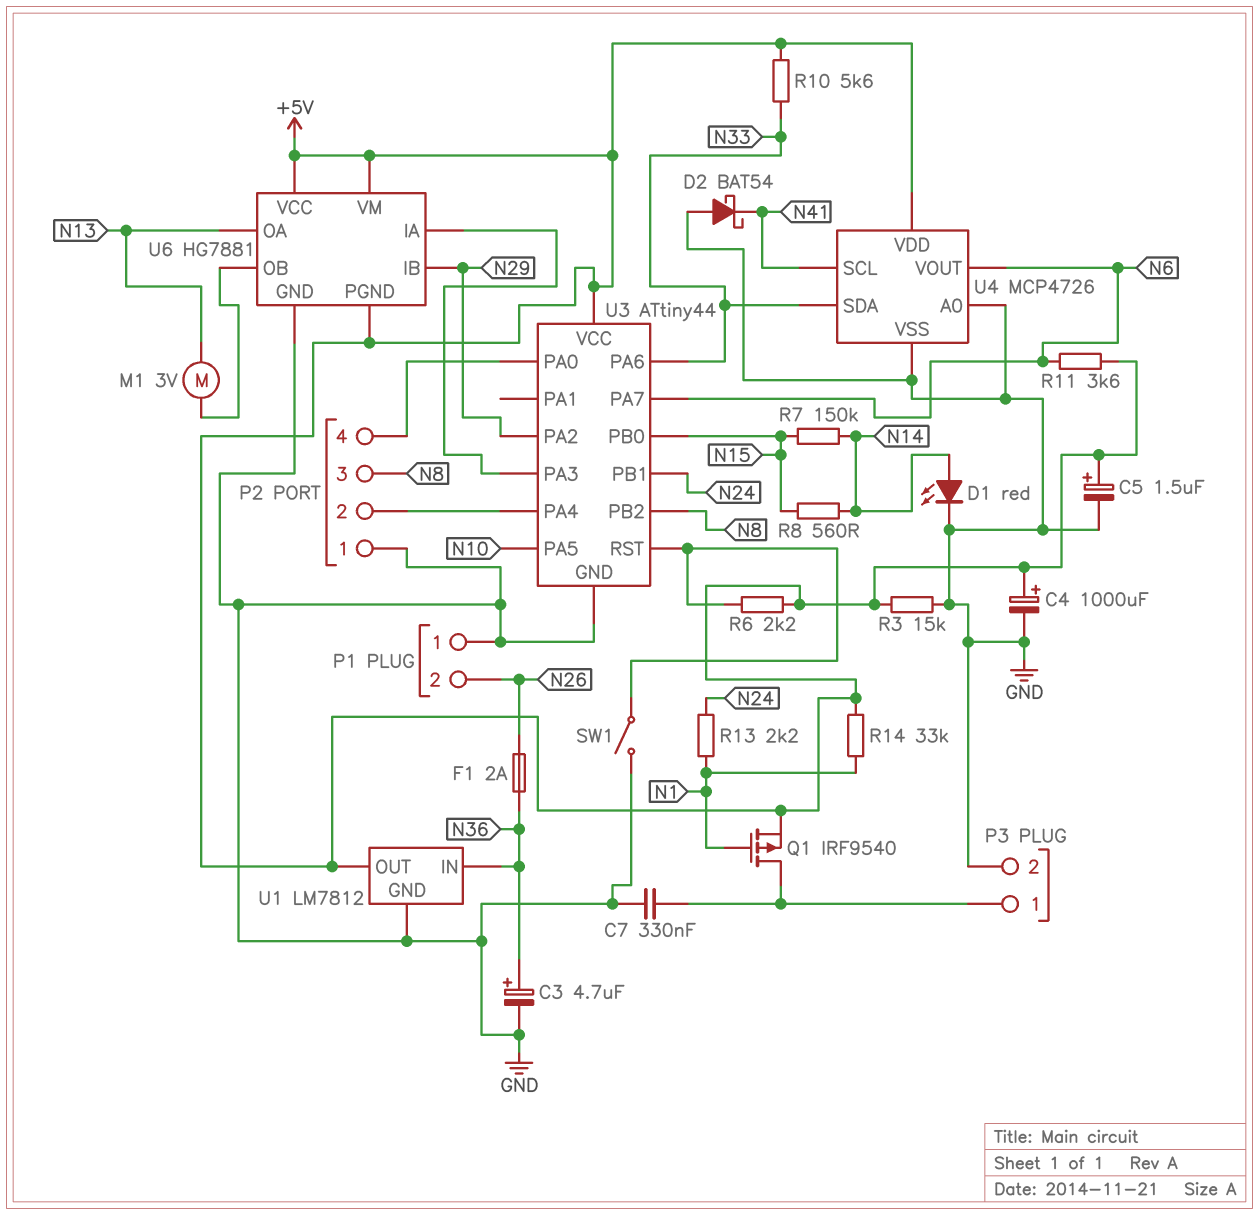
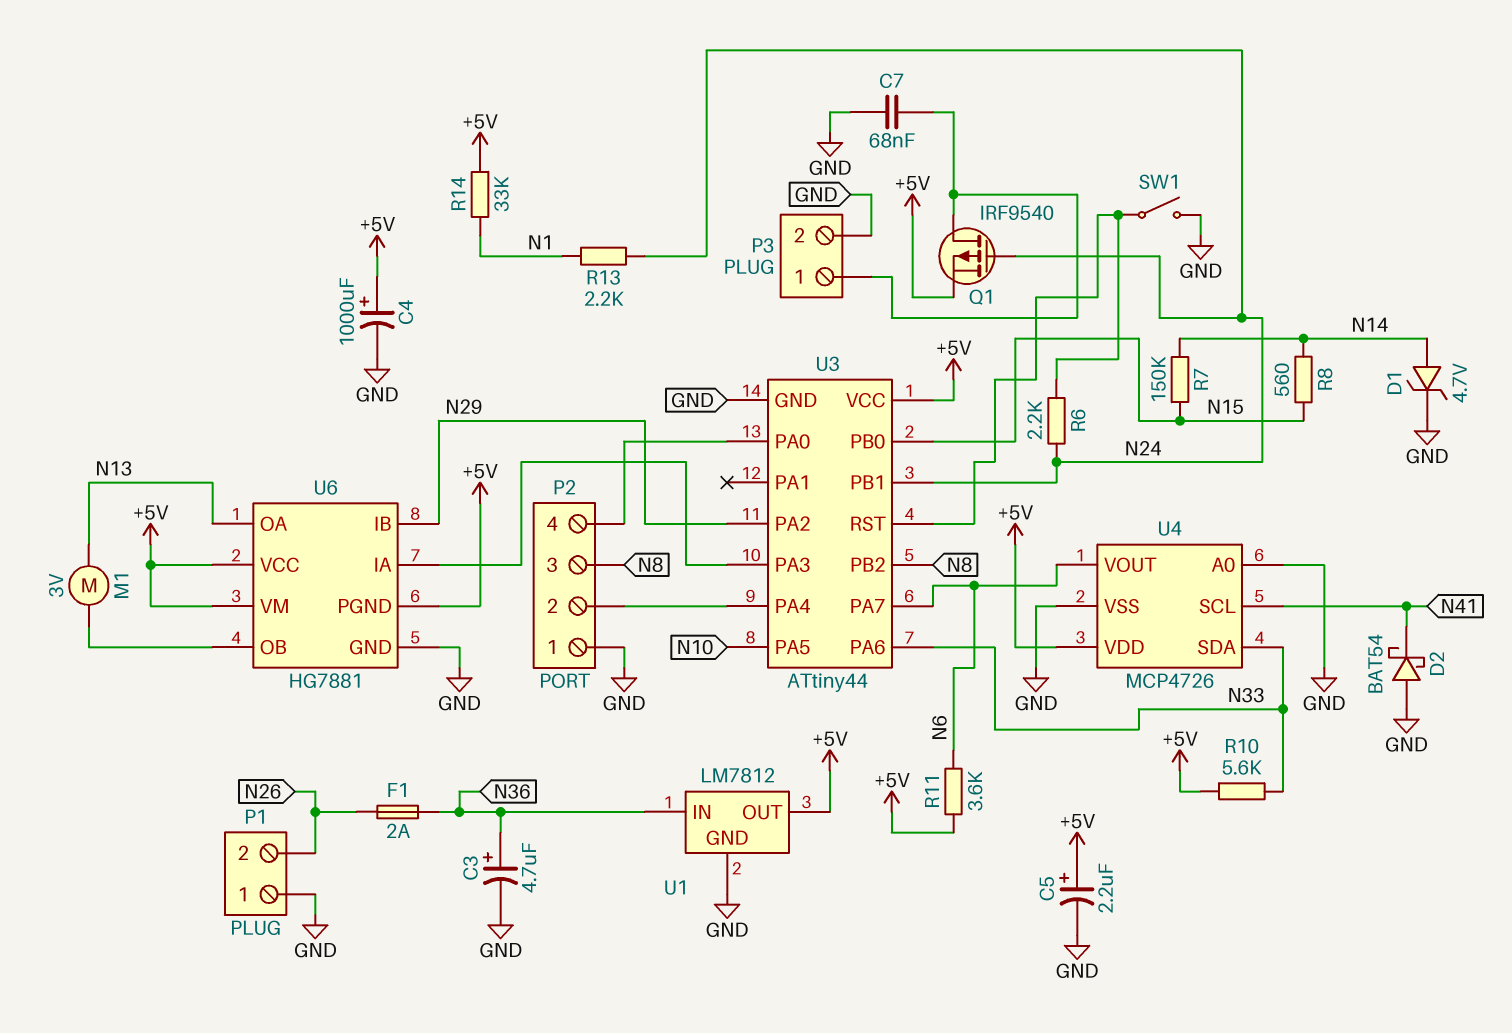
C5: 1.5uF (plus +5V, minus GND) -> 2.2uF (plus +5V, minus GND)
C7: 330nF (GND, P3/1) -> 68nF (GND, P3/1)
D1: LED red (A N14, K GND) -> zener 4.7V (A N14, K GND)
Q1: PMOS IRF9540 (G N1, D P3/1, S +5V) -> PMOS IRF9540 (G N24, D P3/1, S +5V)
R3: 15k (+5V, GND) -> none
R6: 2.2k (+5V, U3/RST) -> 2.2k (N24, U3/RST)

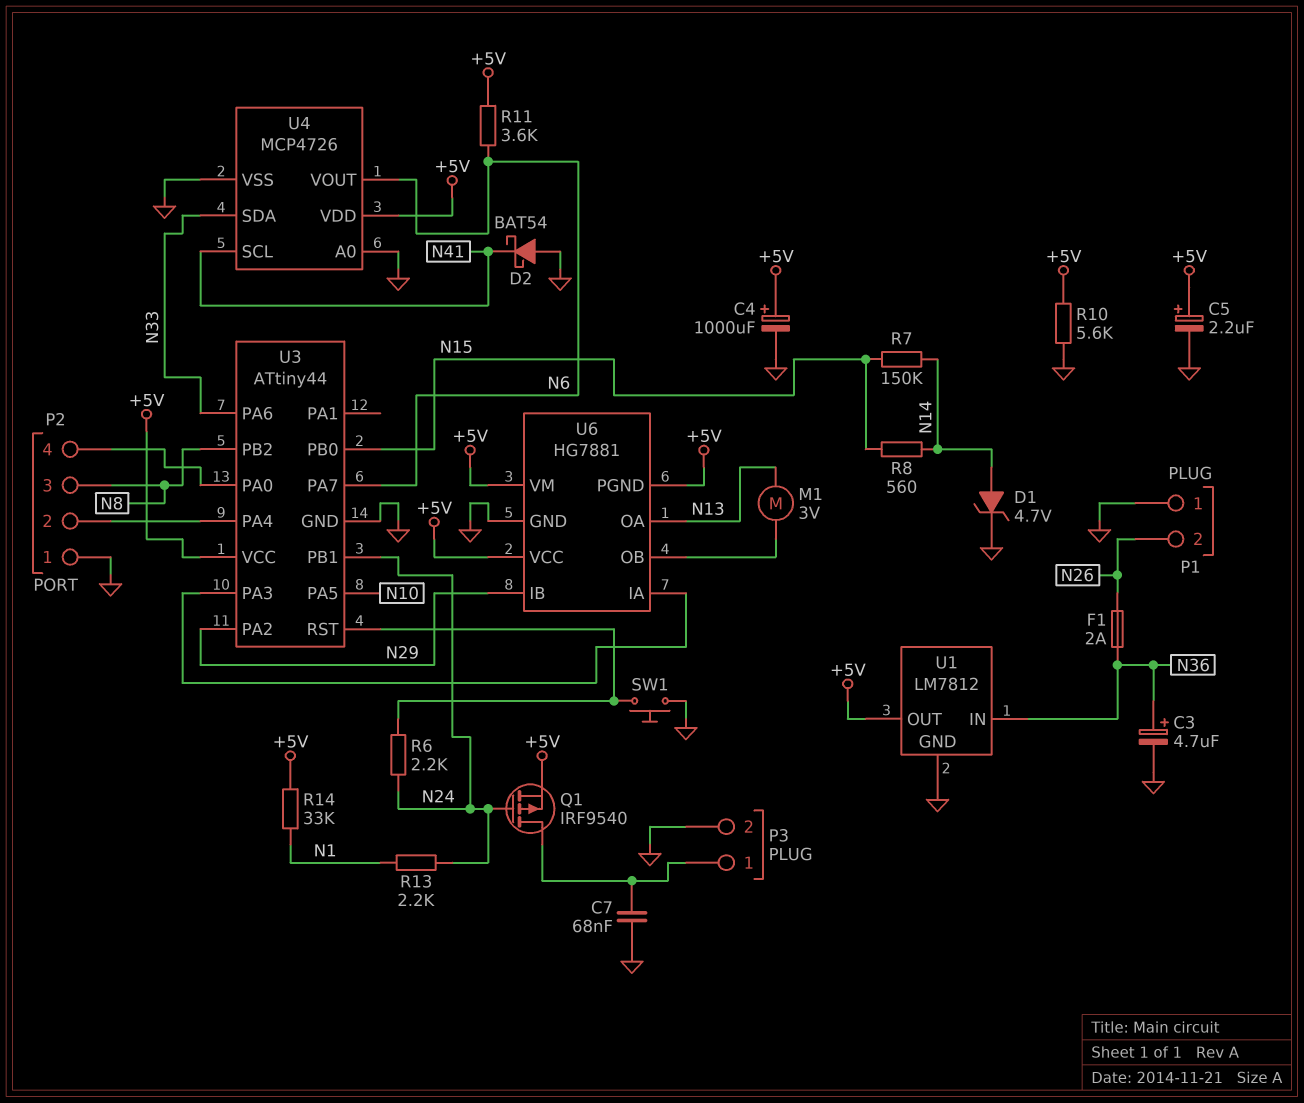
R10: 5.6k (+5V, N33) -> 5.6k (+5V, GND)
SW1: switch (GND, U3/RST) -> button (GND, U3/RST)

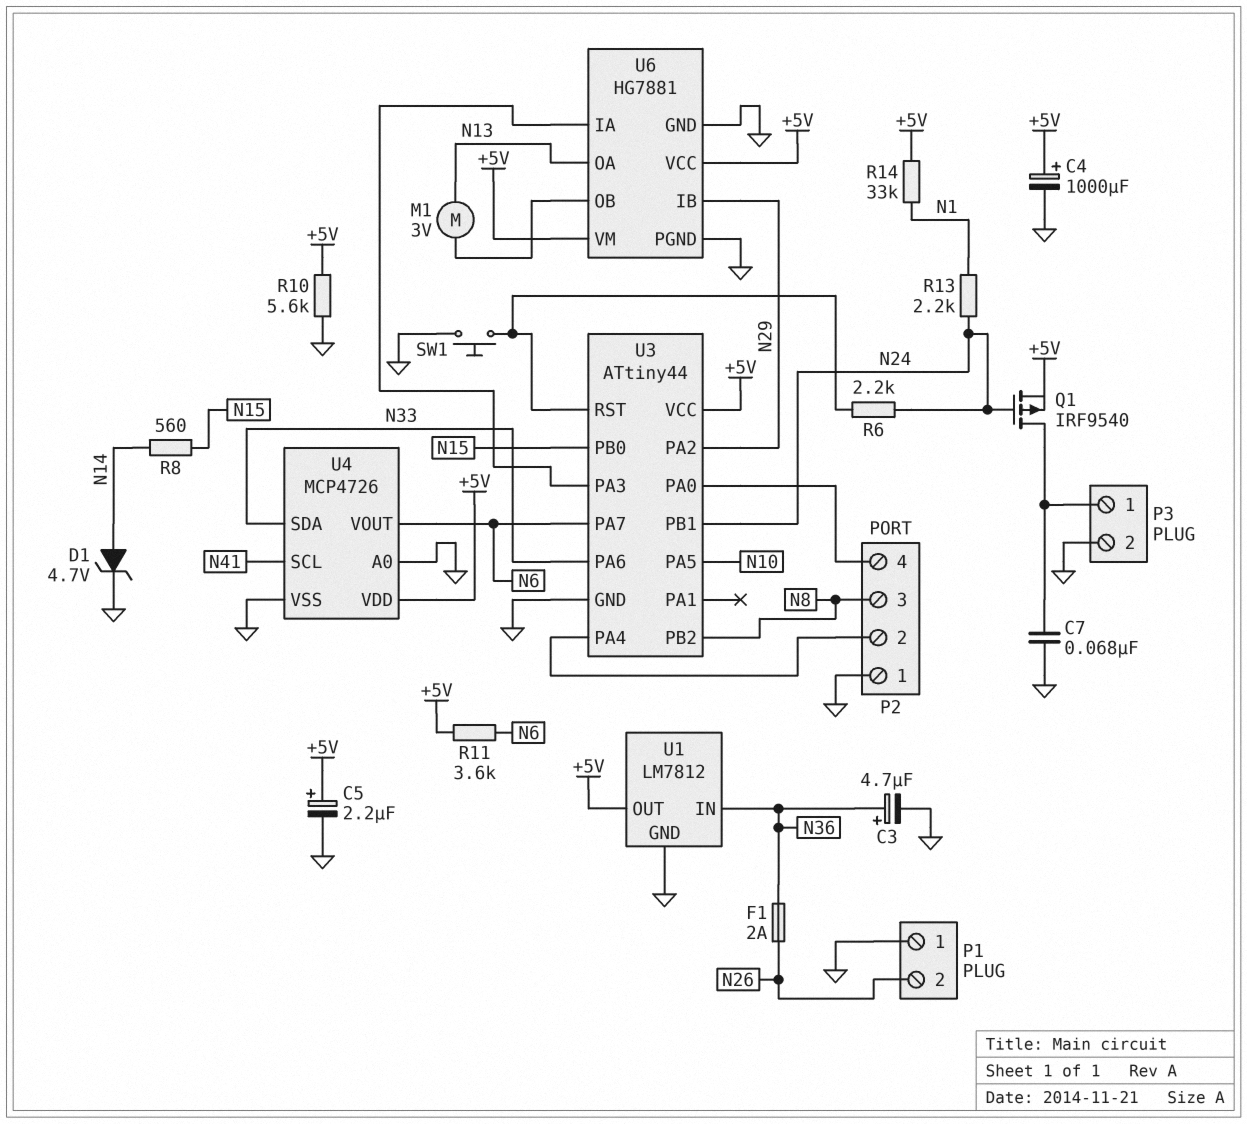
D2: schottky BAT54 (A GND, K N41) -> none
R7: 150k (N14, N15) -> none
U6 pin PGND: +5V -> GND

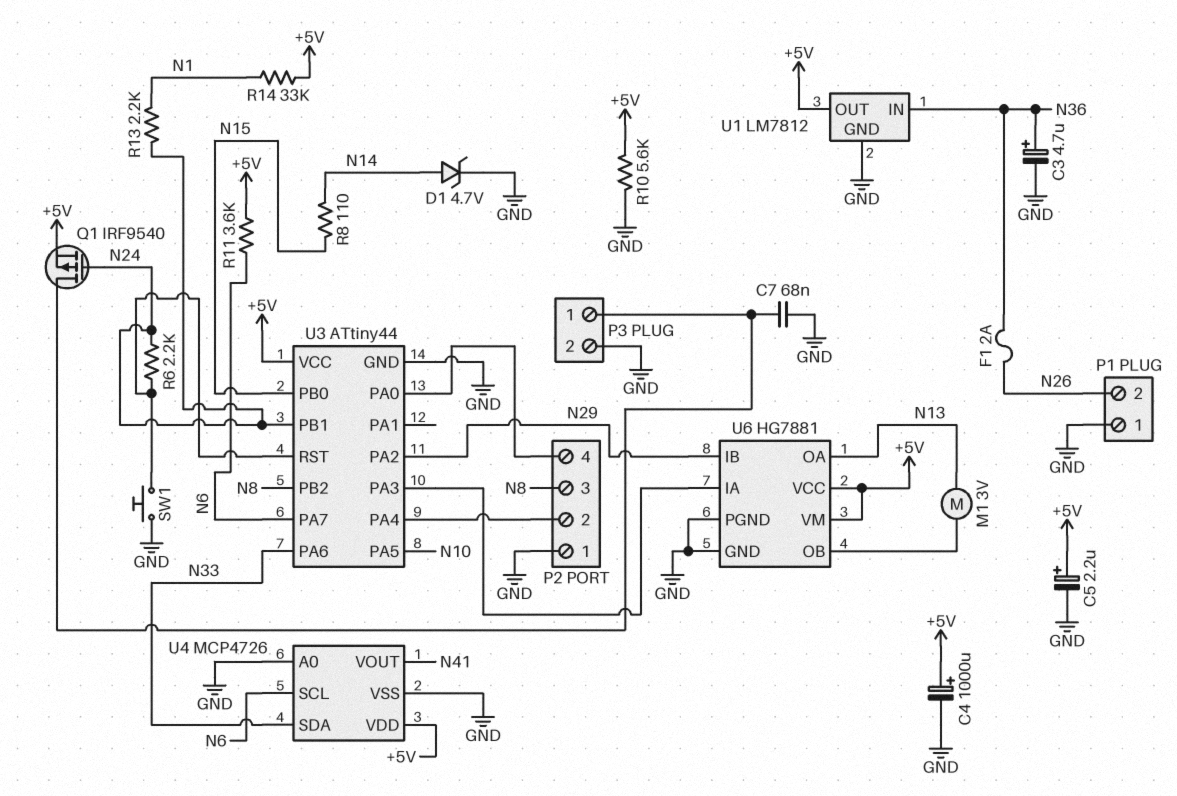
R8: 560 (N14, N15) -> 110 (N14, N15)
U4 pin SCL: N41 -> N6
U4 pin VOUT: N6 -> N41

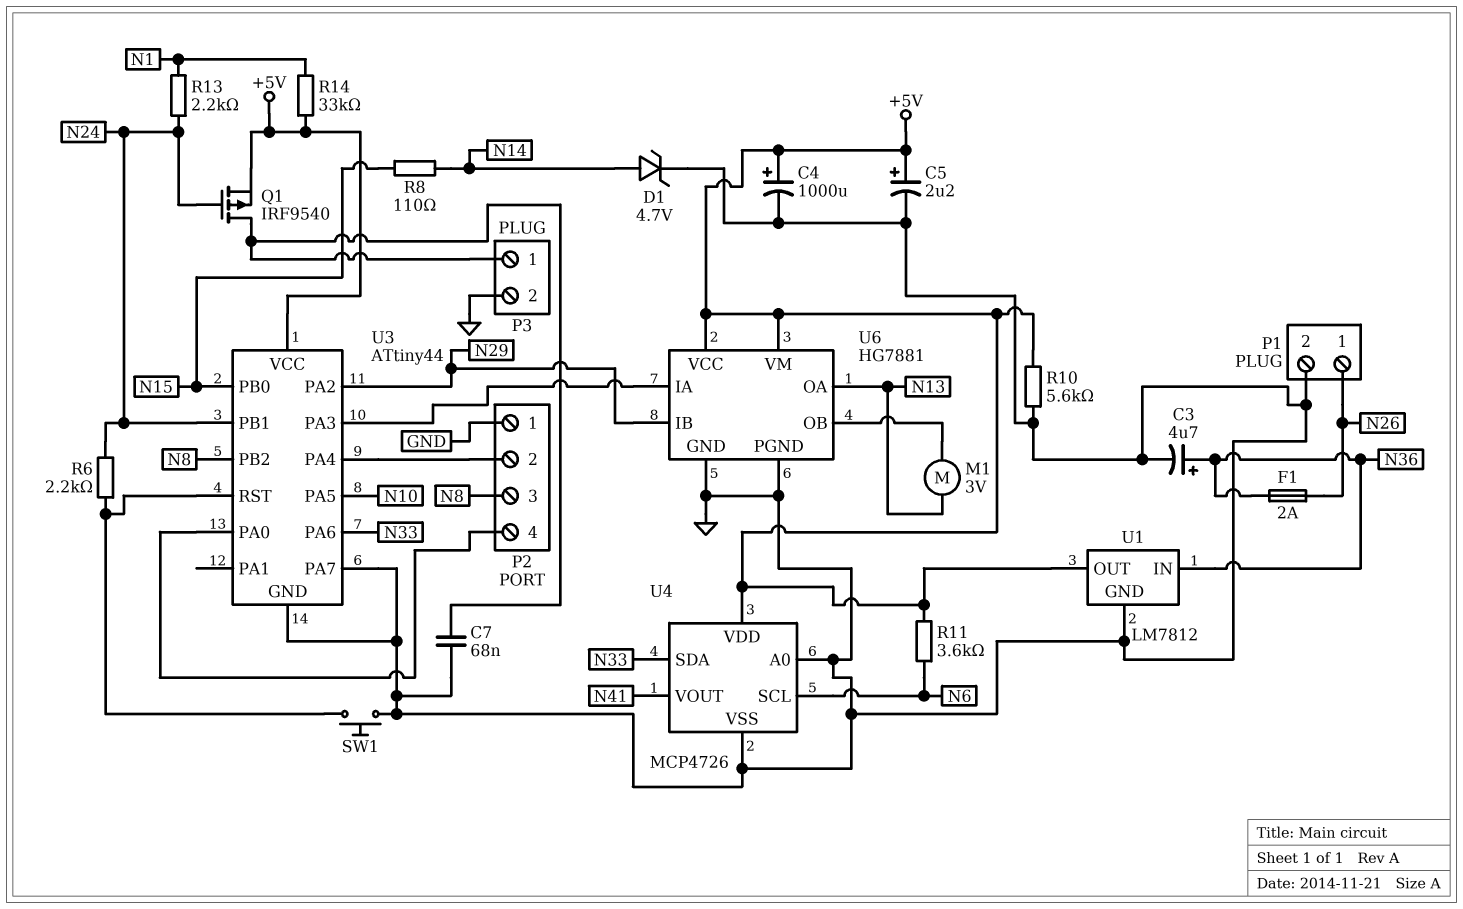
P1 pin 1: GND -> N26
P1 pin 2: N26 -> GND
U3 pin PA7: N6 -> GND

